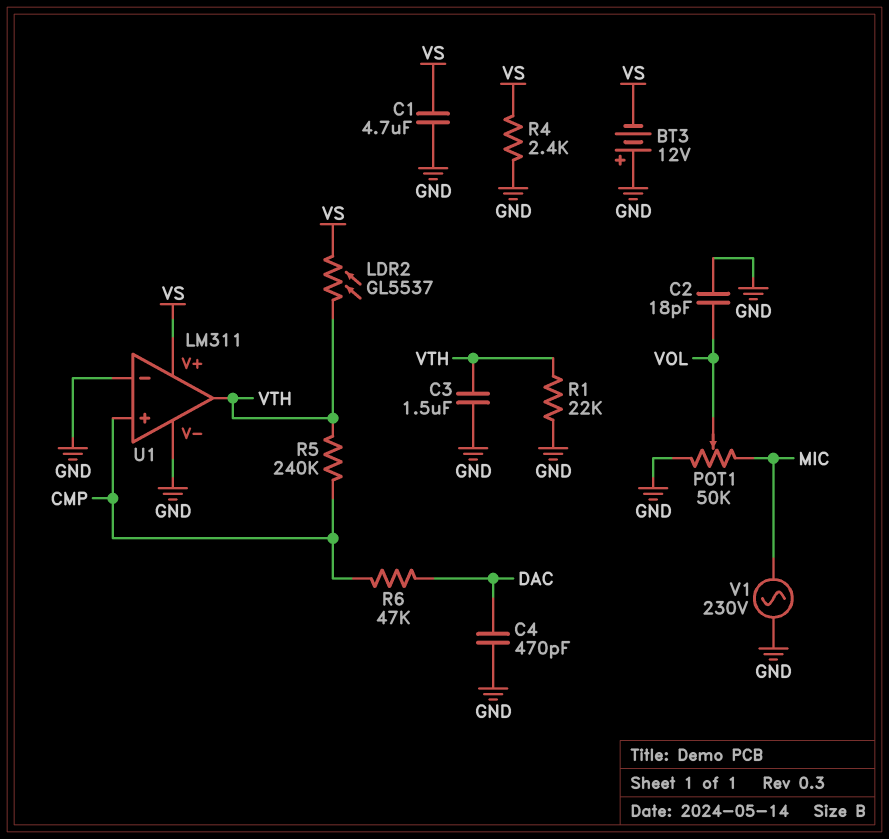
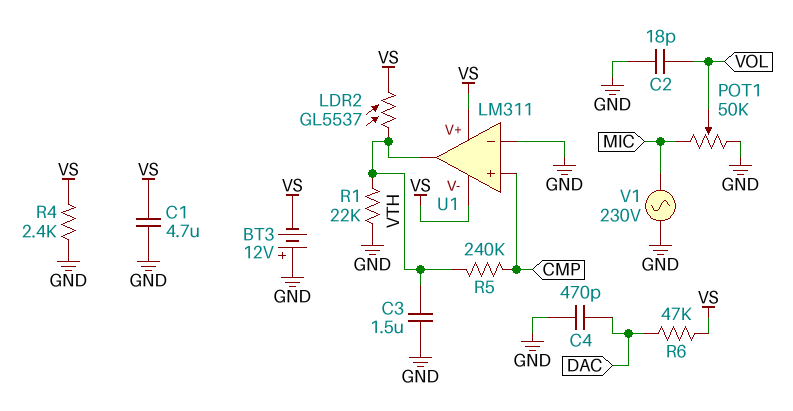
R6: 47k (CMP, DAC) -> 47k (DAC, VS)
U1 pin V-: GND -> VS

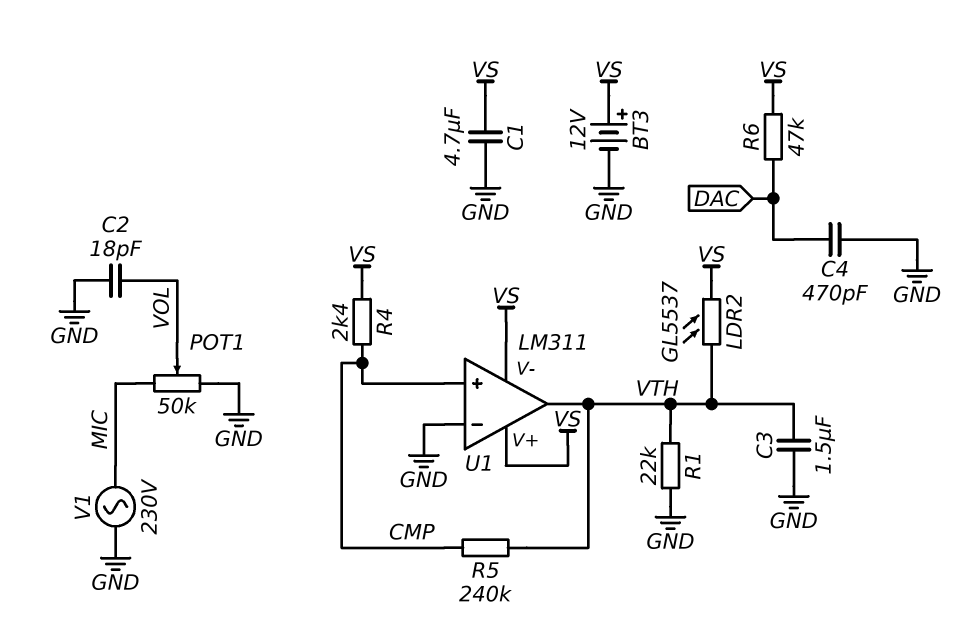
BT3: 12V (plus GND, minus VS) -> 12V (plus VS, minus GND)
R4: 2.4k (GND, VS) -> 2.4k (CMP, VS)

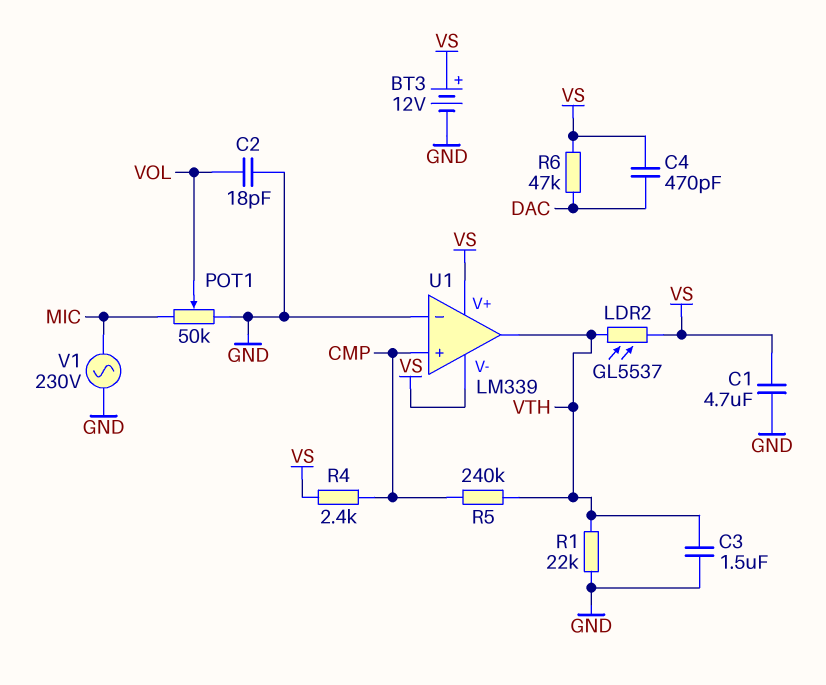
C4: 470pF (DAC, GND) -> 470pF (DAC, VS)
U1: LM311 -> LM339

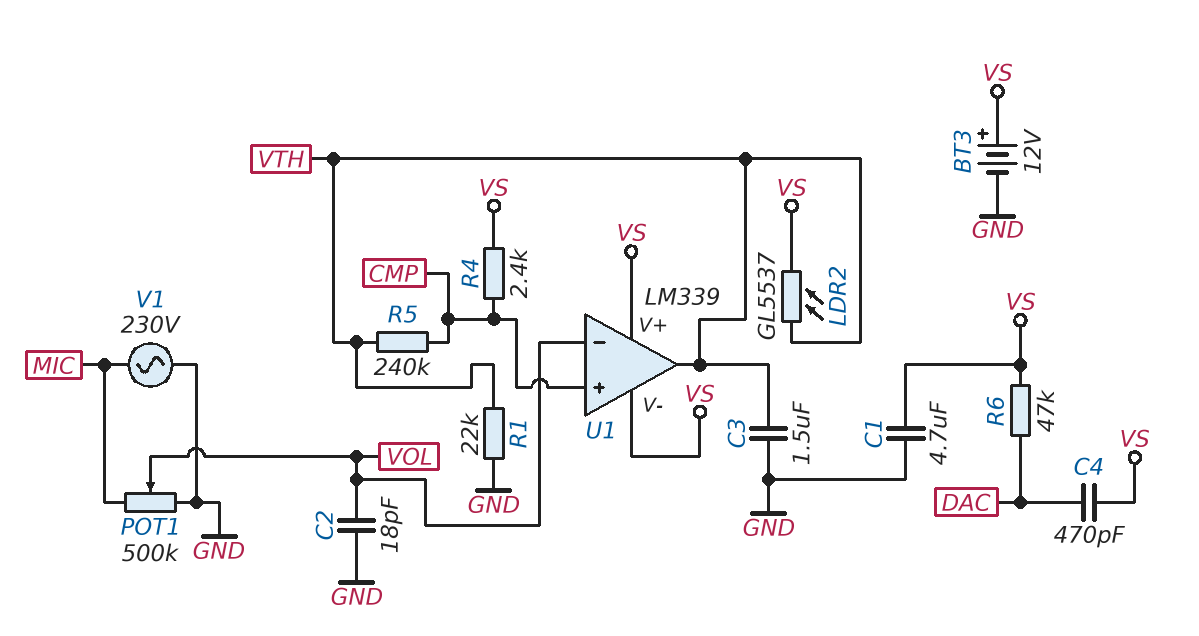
POT1: 50k (GND, MIC, wiper VOL) -> 500k (GND, MIC, wiper VOL)
U1 pin in-: GND -> VOL

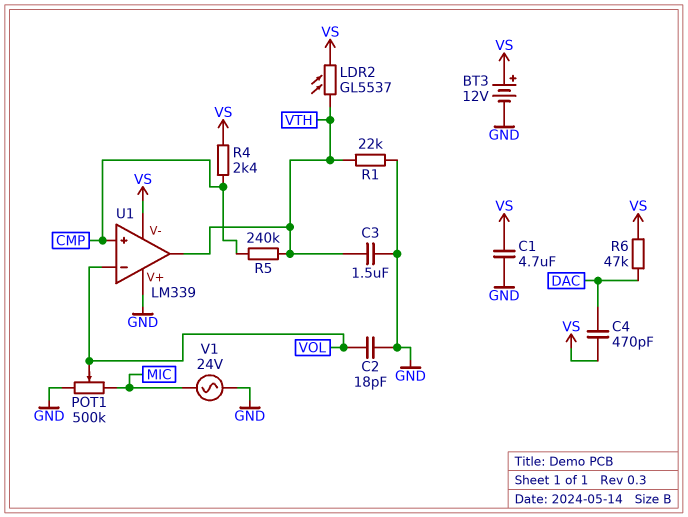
U1 pin V+: VS -> GND
V1: AC 230V (GND, MIC) -> AC 24V (GND, MIC)

